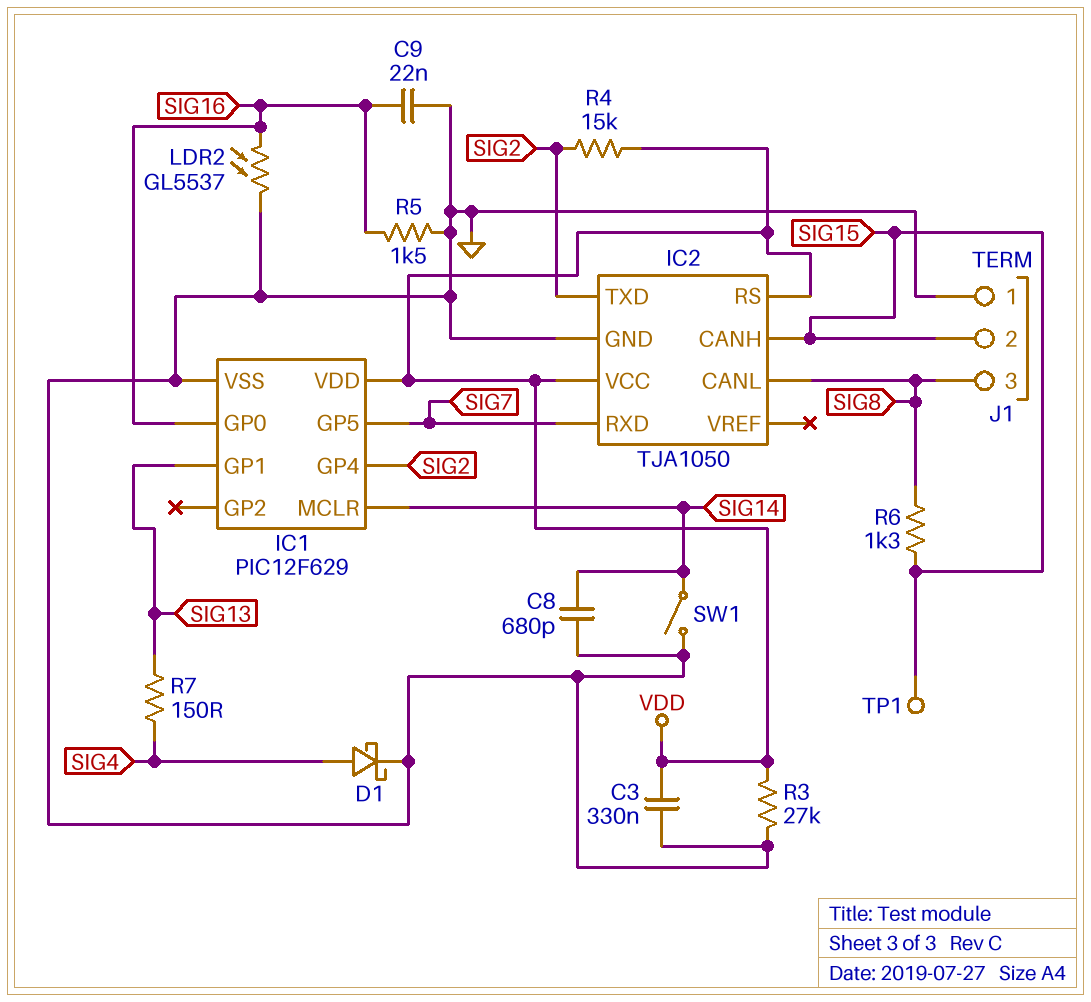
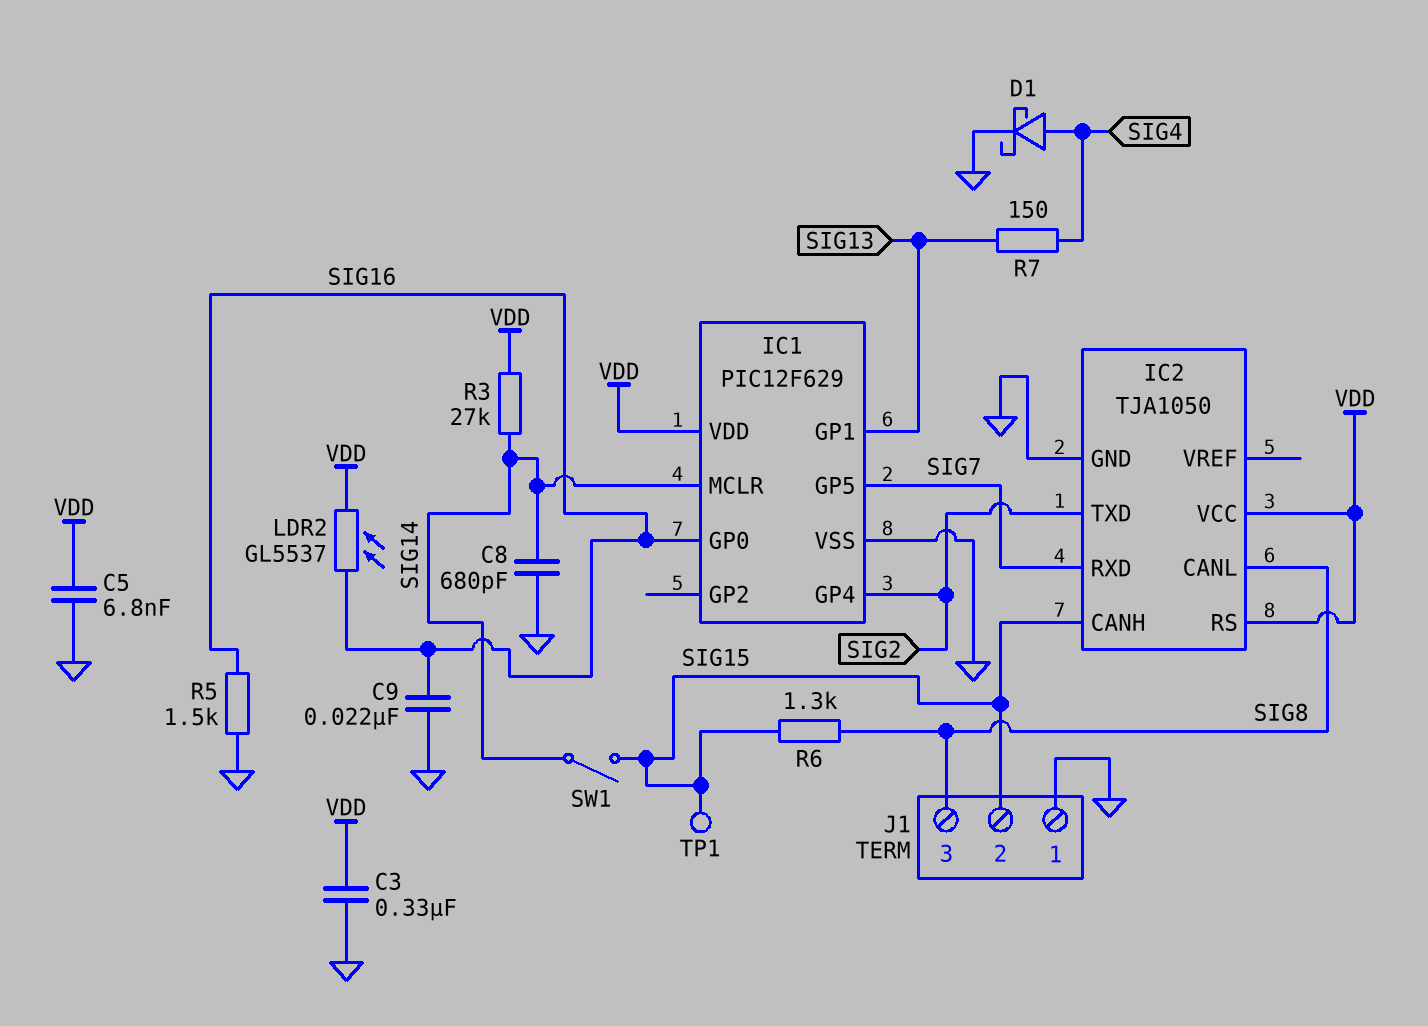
C5: none -> 6.8nF (GND, VDD)
LDR2: GL5537 (GND, SIG16) -> GL5537 (SIG16, VDD)
R3: 27k (GND, VDD) -> 27k (SIG14, VDD)
R4: 15k (SIG2, VDD) -> none
SW1: switch (GND, SIG14) -> switch (SIG14, SIG15)

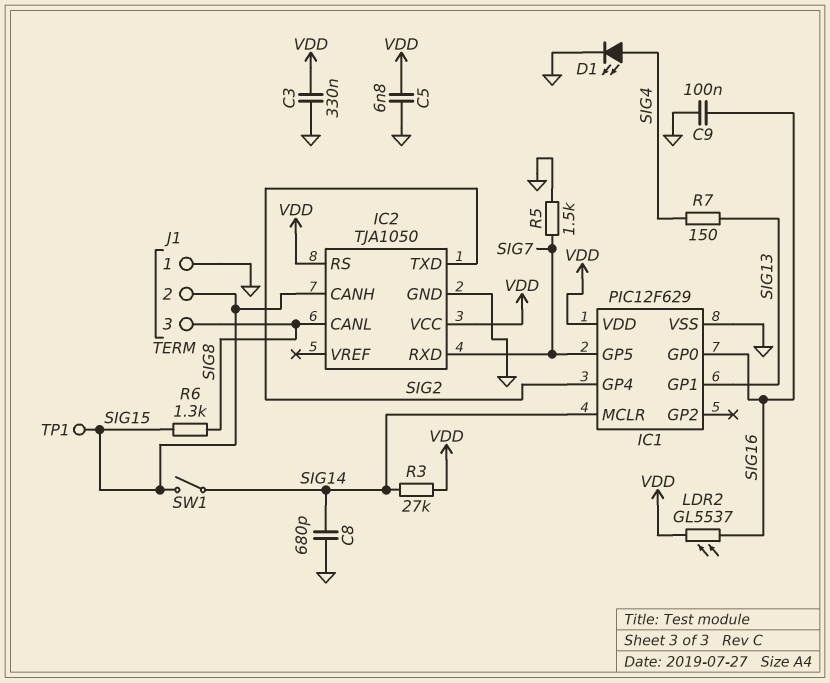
C9: 22nF (GND, SIG16) -> 100nF (GND, SIG16)
D1: schottky (A SIG4, K GND) -> LED (A SIG4, K GND)
R5: 1.5k (GND, SIG16) -> 1.5k (GND, SIG7)

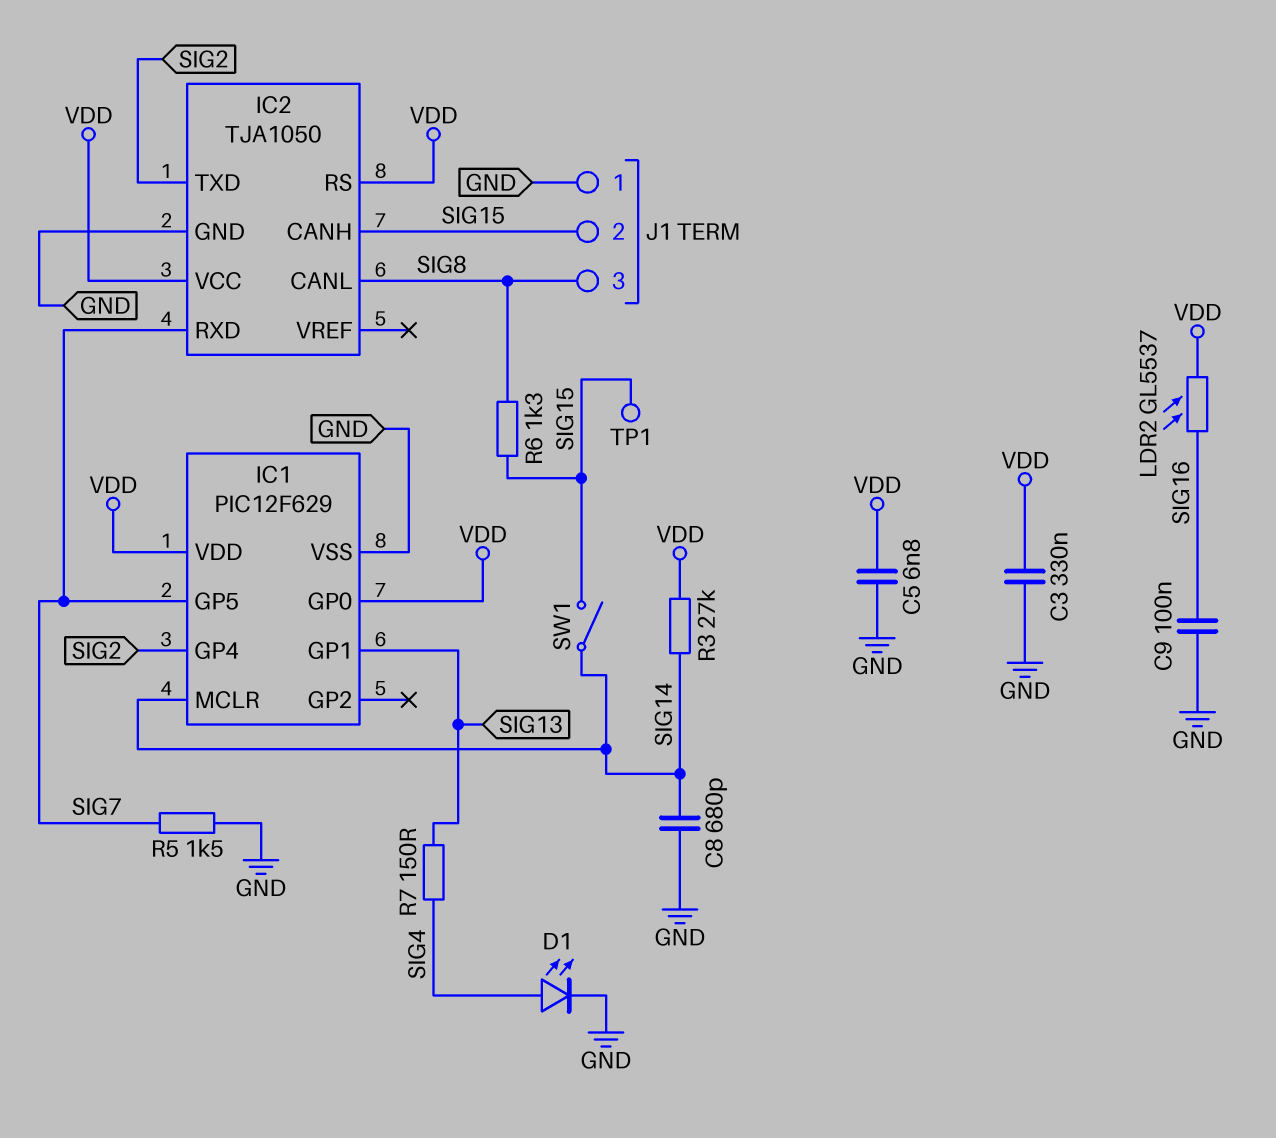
IC1 pin GP0: SIG16 -> VDD

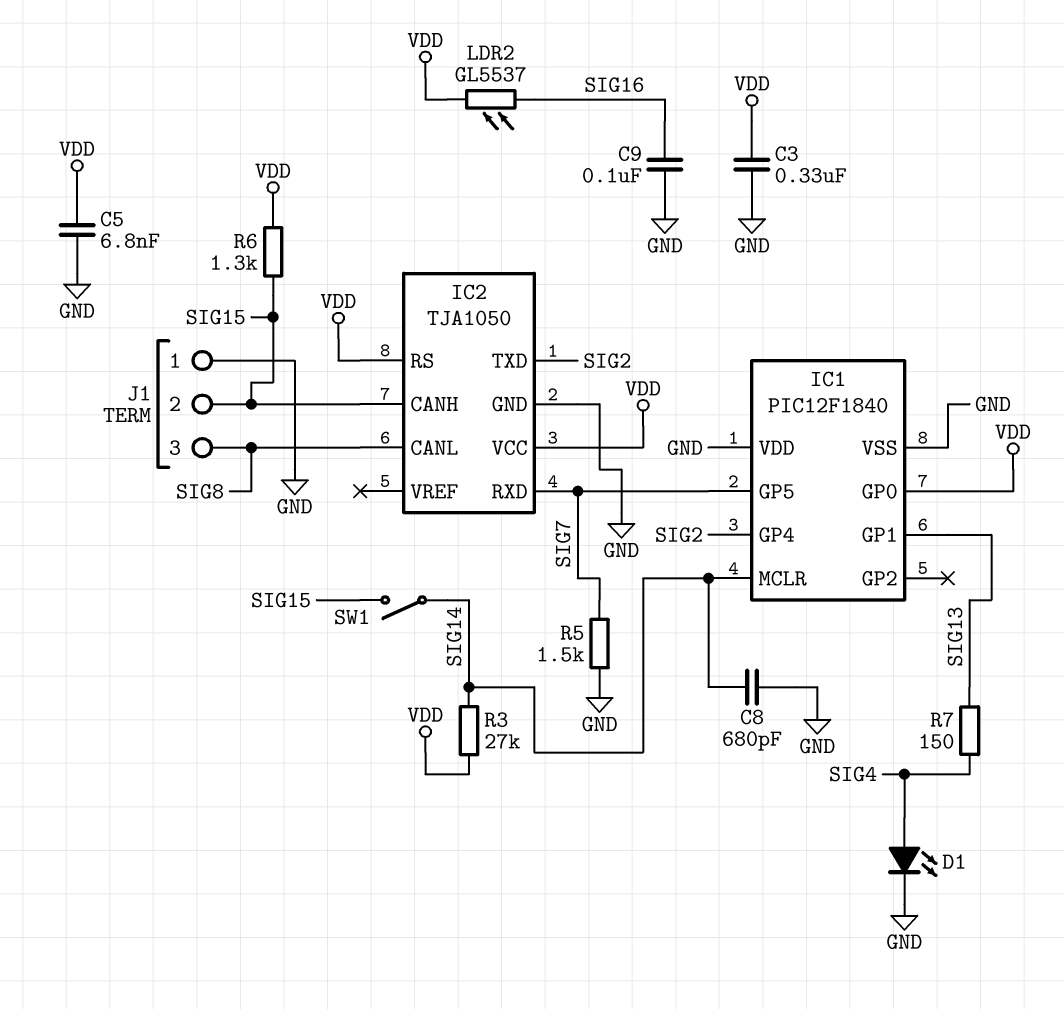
IC1: PIC12F629 -> PIC12F1840
IC1 pin VDD: VDD -> GND
R6: 1.3k (SIG8, SIG15) -> 1.3k (SIG15, VDD)
TP1: test point (SIG15) -> none

